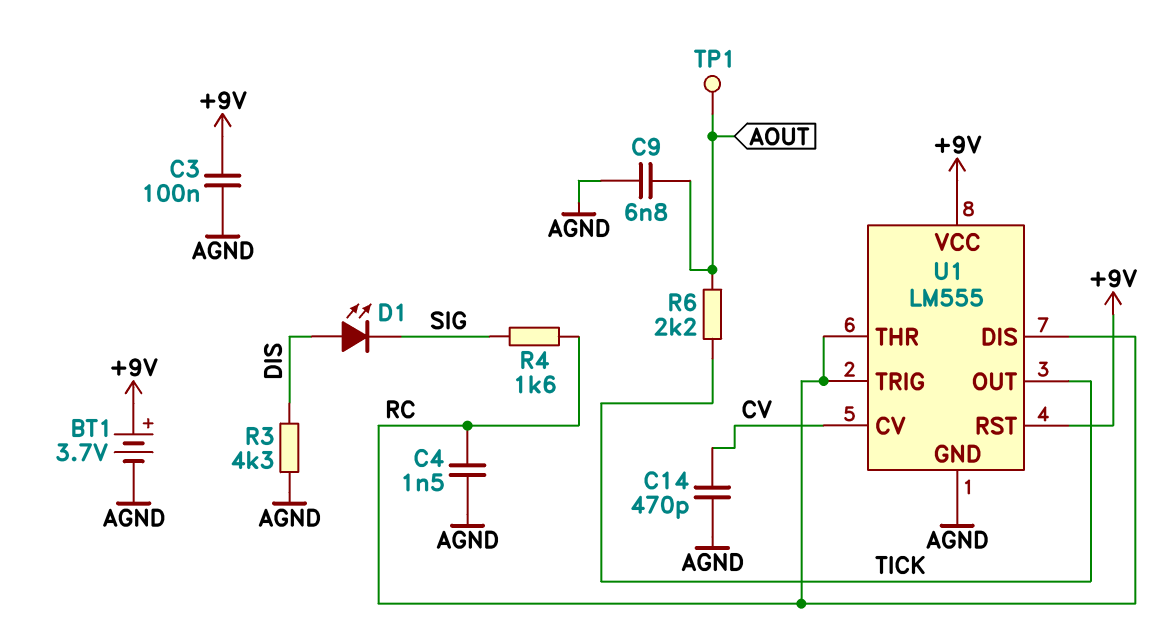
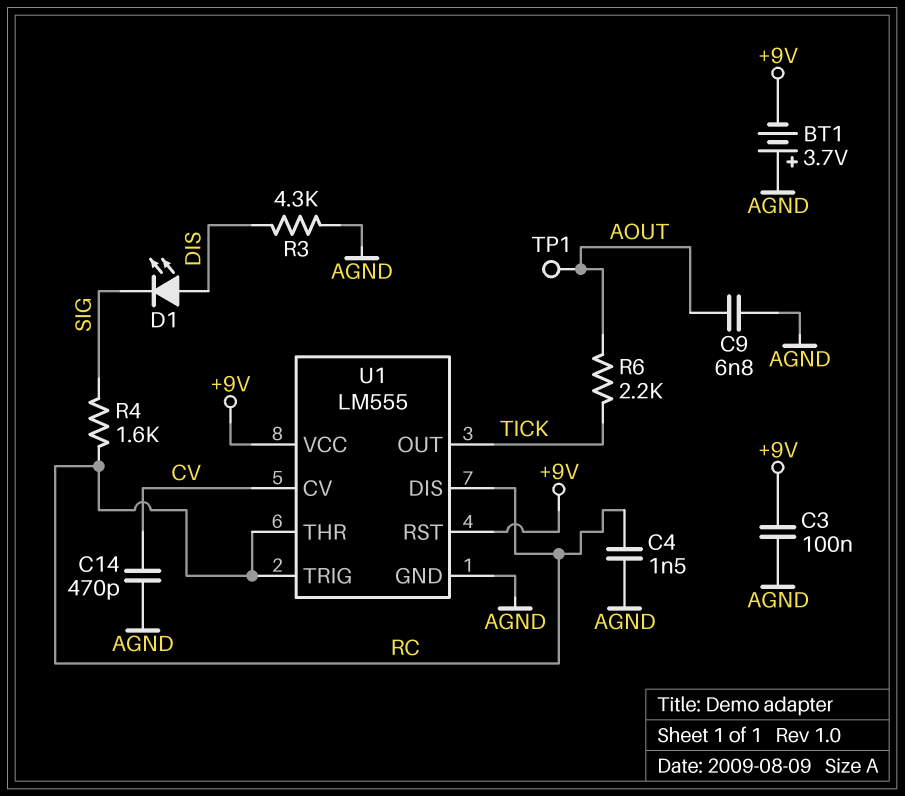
BT1: 3.7V (plus +9V, minus AGND) -> 3.7V (plus AGND, minus +9V)

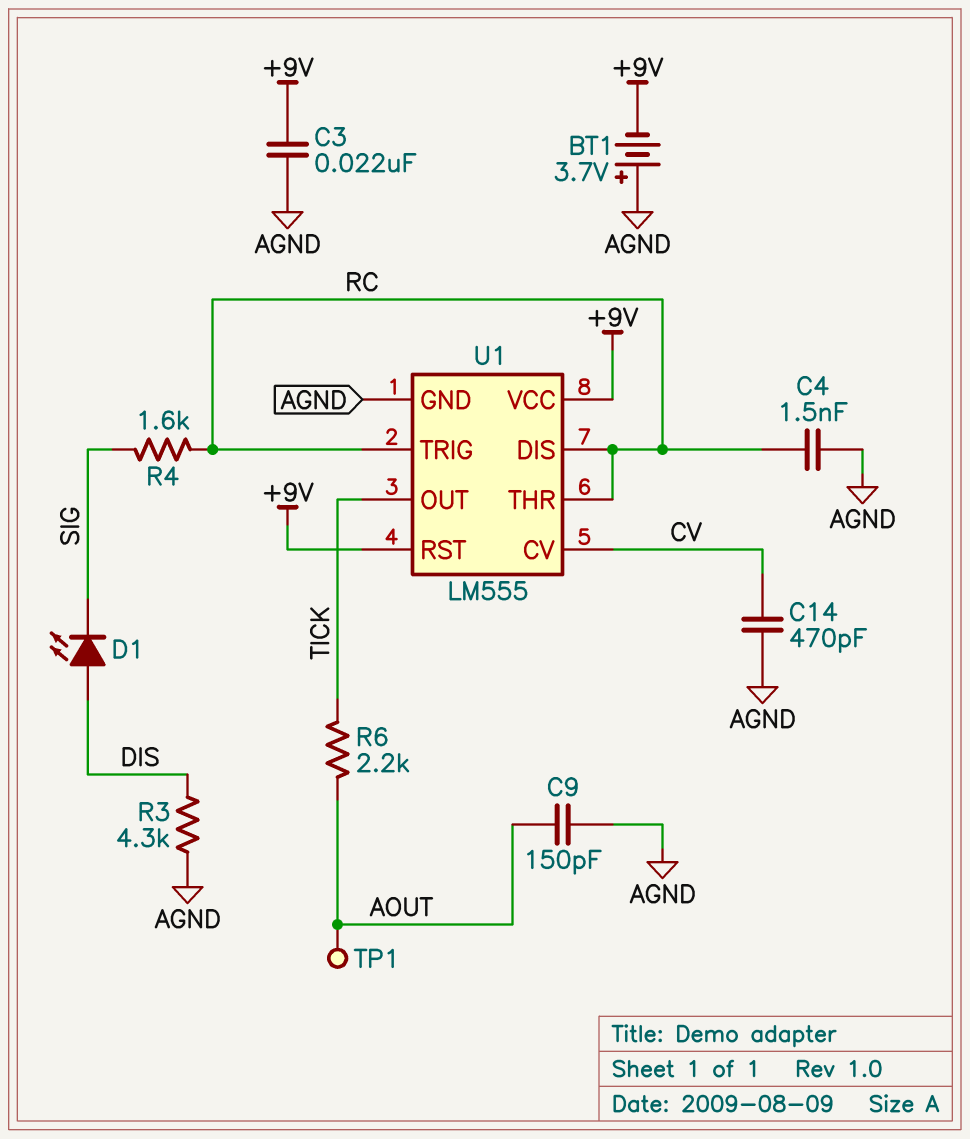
C3: 100nF (+9V, AGND) -> 22nF (+9V, AGND)
C9: 6.8nF (AGND, AOUT) -> 150pF (AGND, AOUT)

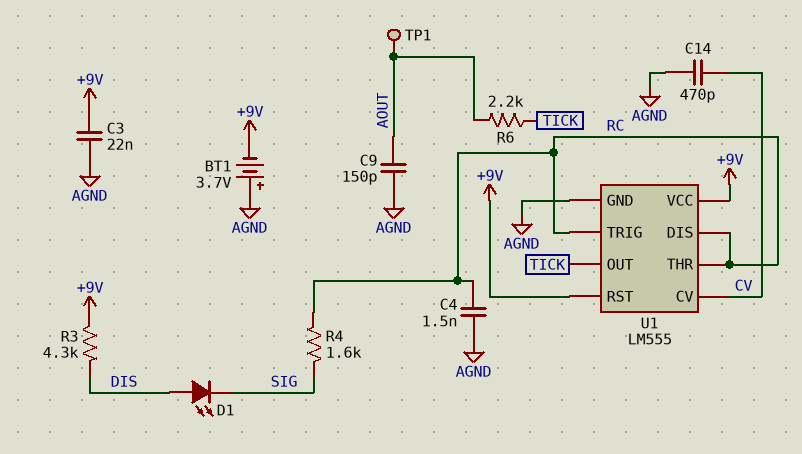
R3: 4.3k (AGND, DIS) -> 4.3k (+9V, DIS)

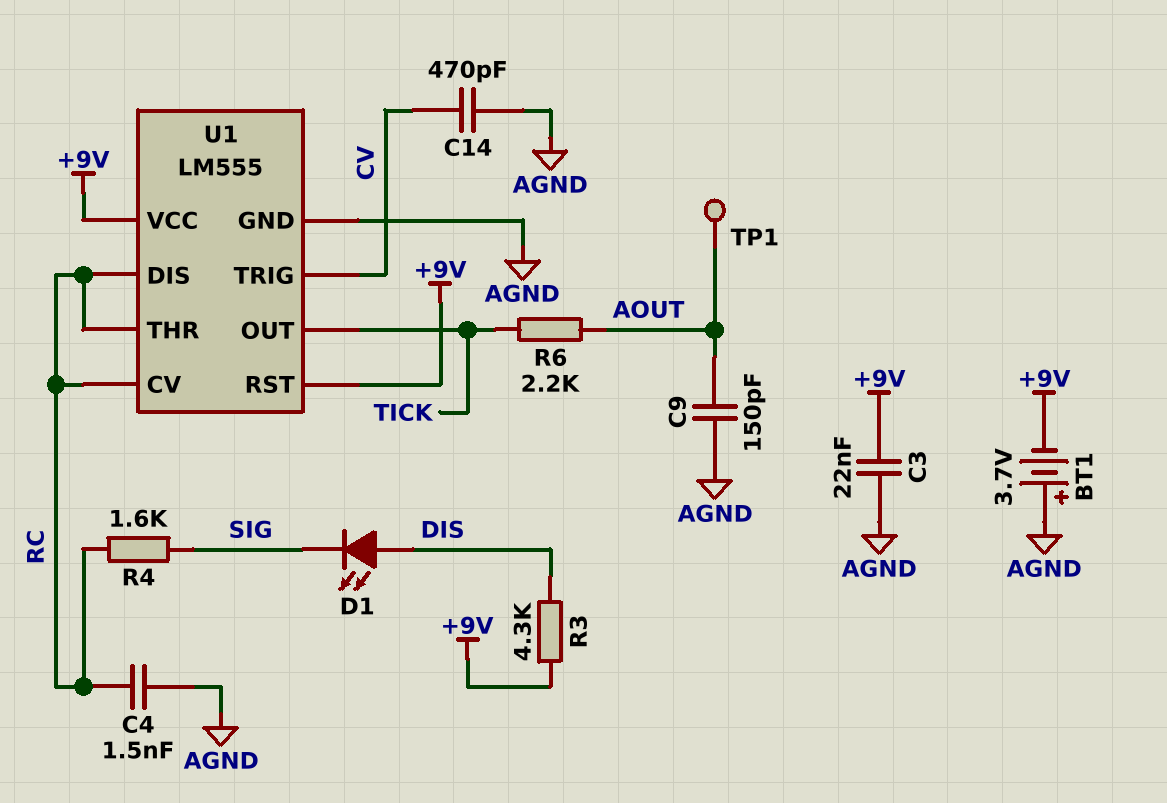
U1 pin CV: CV -> RC
U1 pin TRIG: RC -> CV

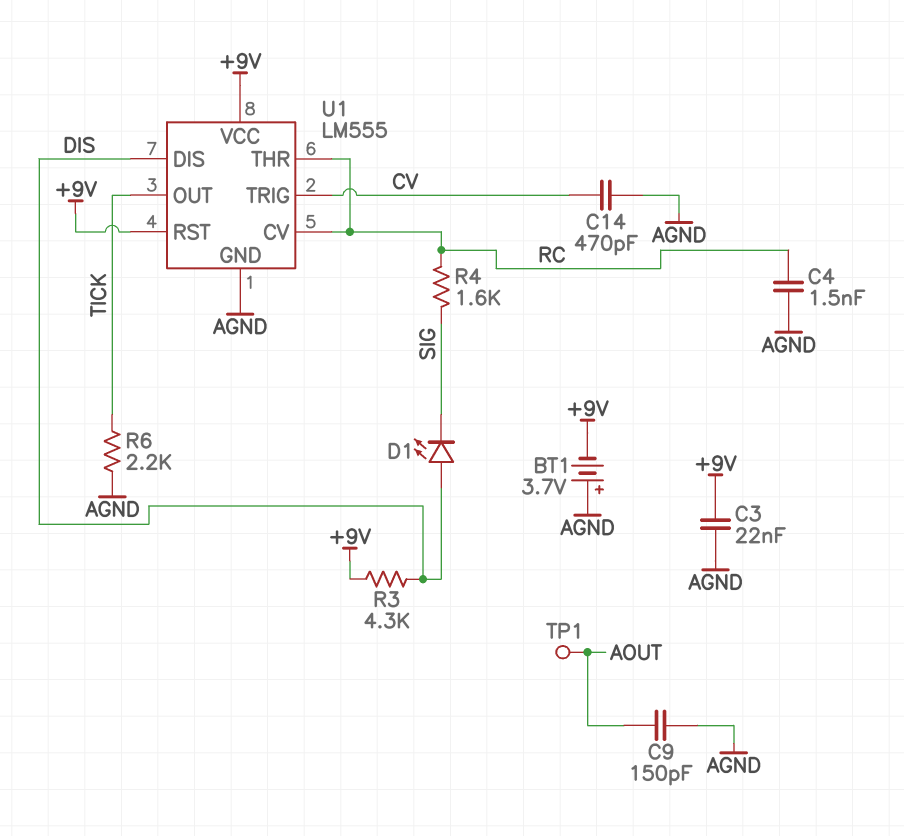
R6: 2.2k (AOUT, TICK) -> 2.2k (AGND, TICK)
U1 pin DIS: RC -> DIS

